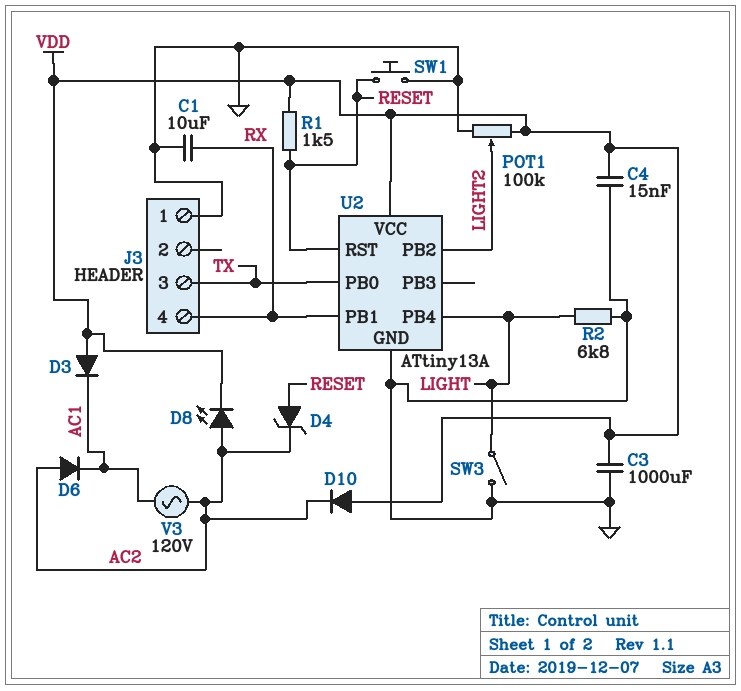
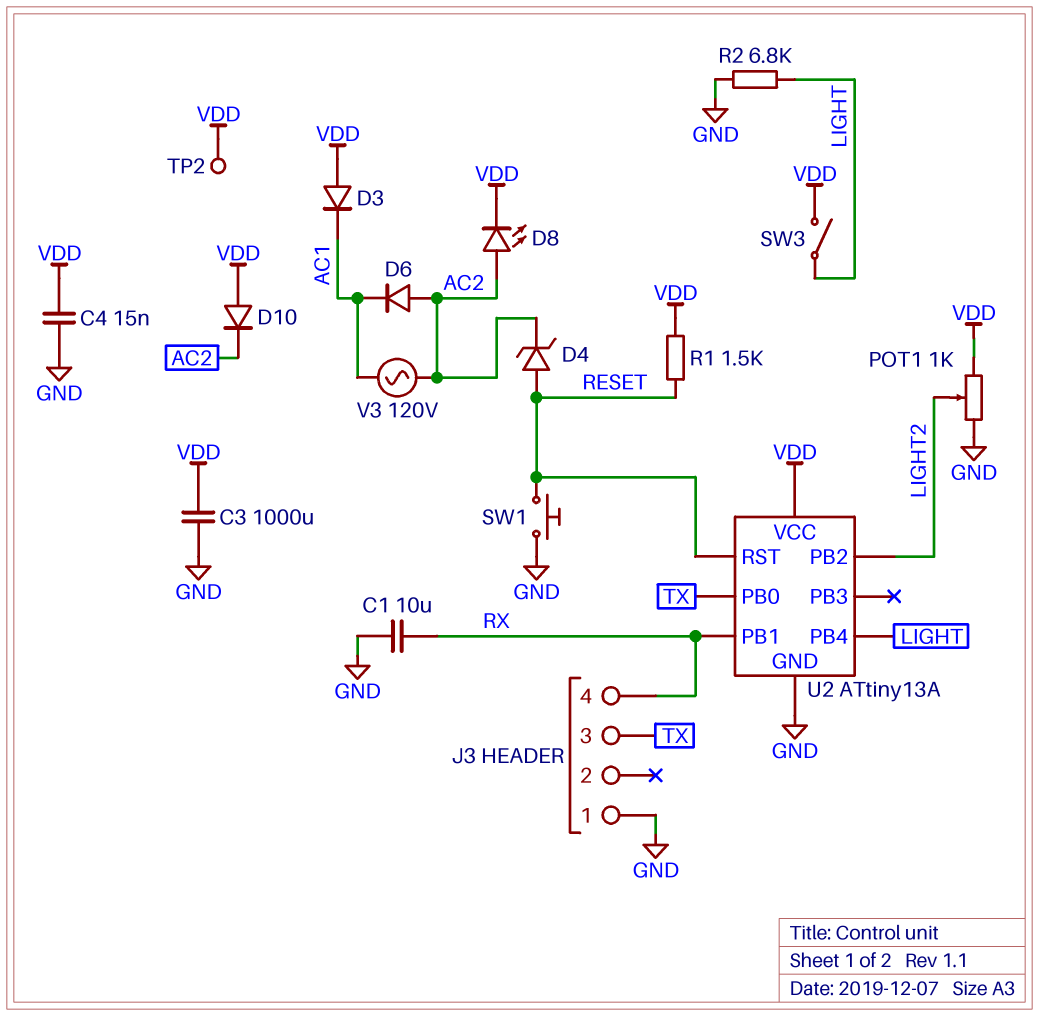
POT1: 100k (GND, VDD, wiper LIGHT2) -> 1k (GND, VDD, wiper LIGHT2)
SW3: switch (GND, LIGHT) -> switch (LIGHT, VDD)
TP2: none -> test point (VDD)

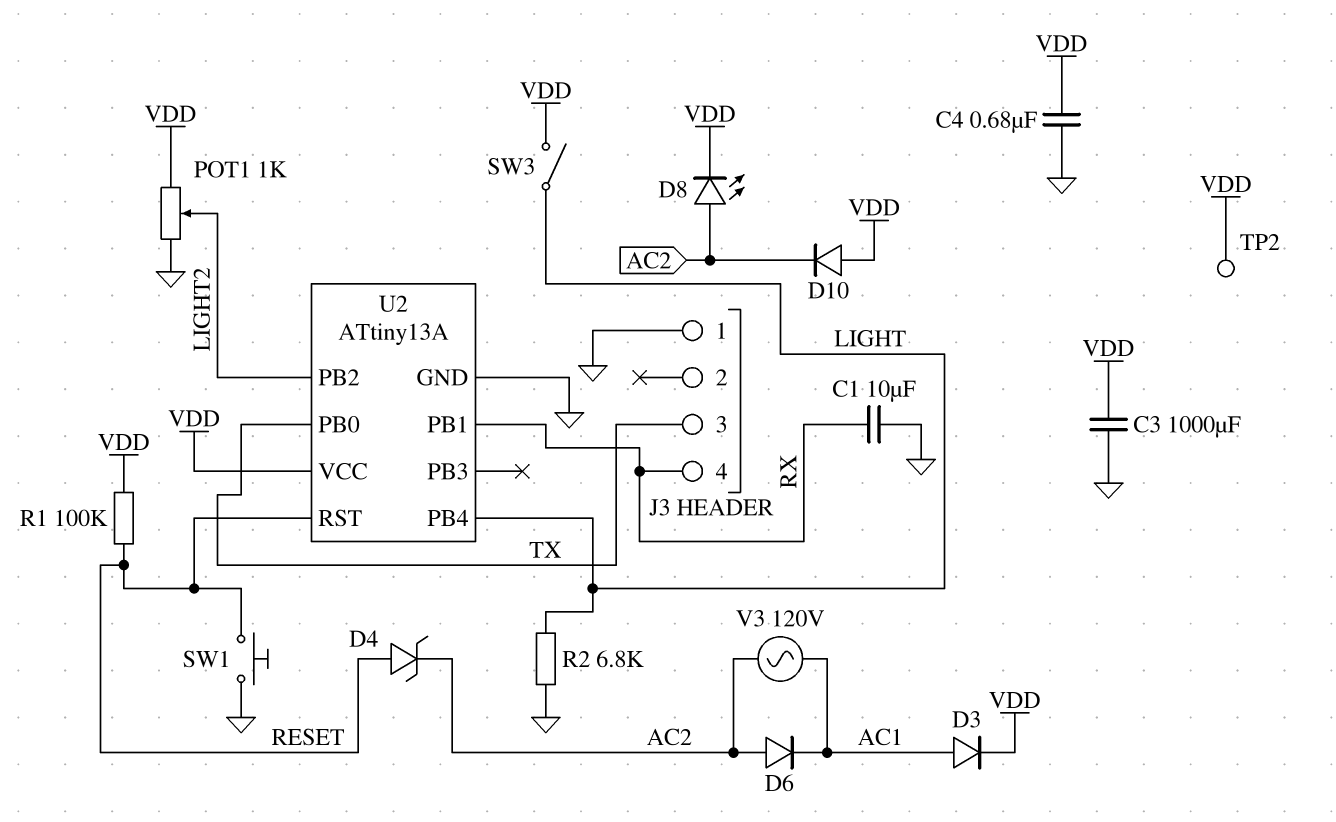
C4: 15nF (GND, VDD) -> 680nF (GND, VDD)
D3: diode (A VDD, K AC1) -> diode (A AC1, K VDD)
R1: 1.5k (RESET, VDD) -> 100k (RESET, VDD)

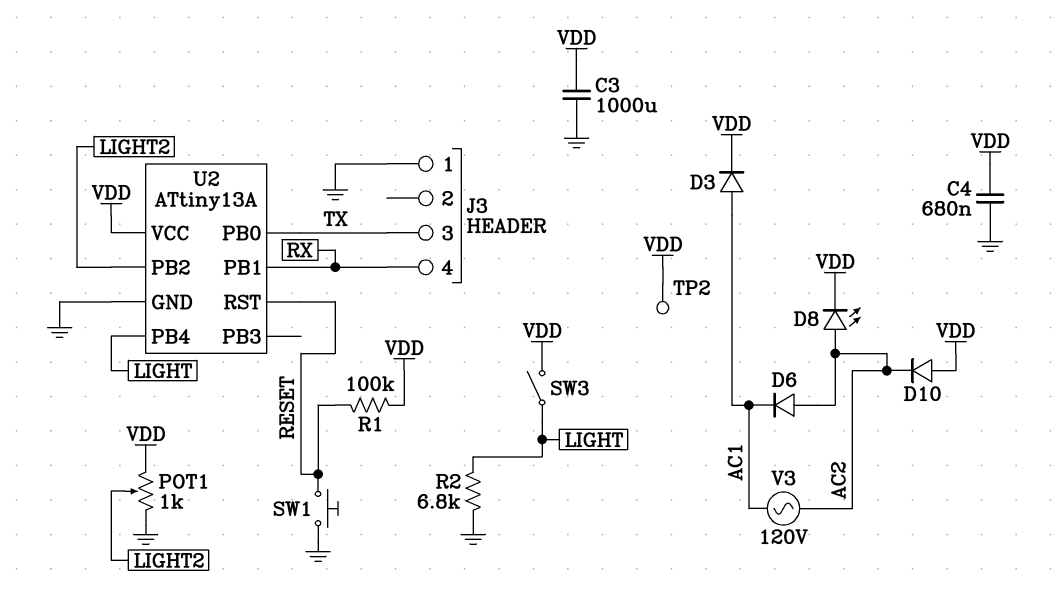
C1: 10uF (GND, RX) -> none
D4: zener (A RESET, K AC2) -> none

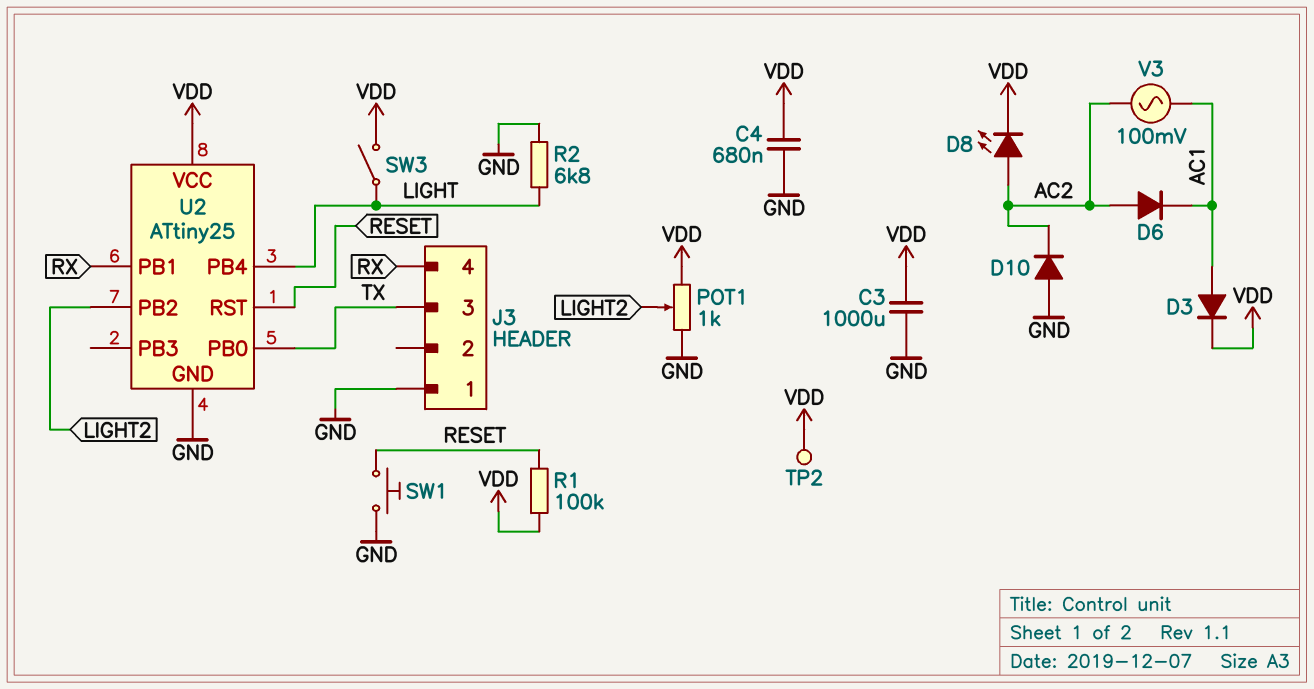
D10: diode (A VDD, K AC2) -> diode (A GND, K AC2)
U2: ATtiny13A -> ATtiny25
V3: AC 120V (AC1, AC2) -> AC 100mV (AC1, AC2)

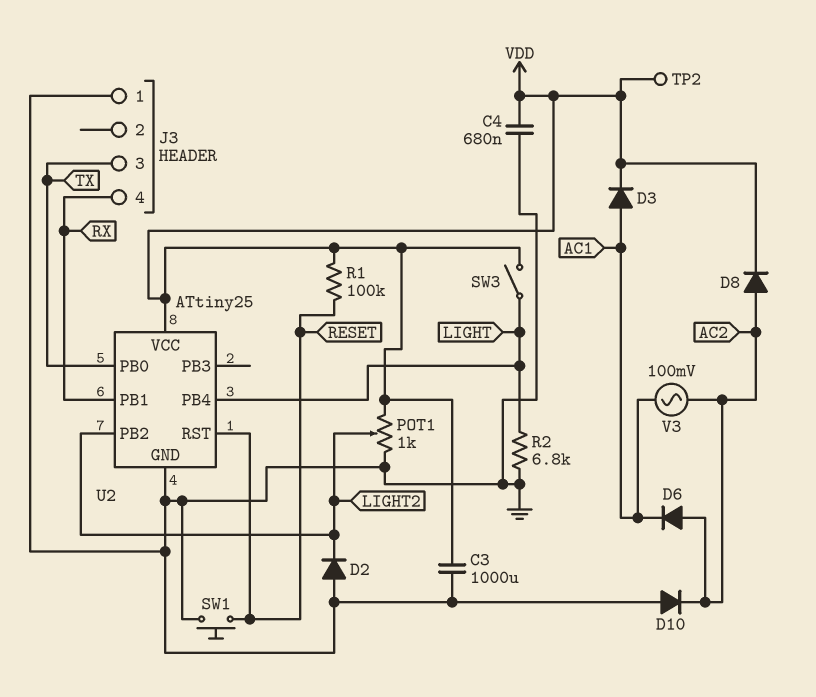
D2: none -> diode (A GND, K LIGHT2)
D8: LED (A AC2, K VDD) -> diode (A AC2, K VDD)

